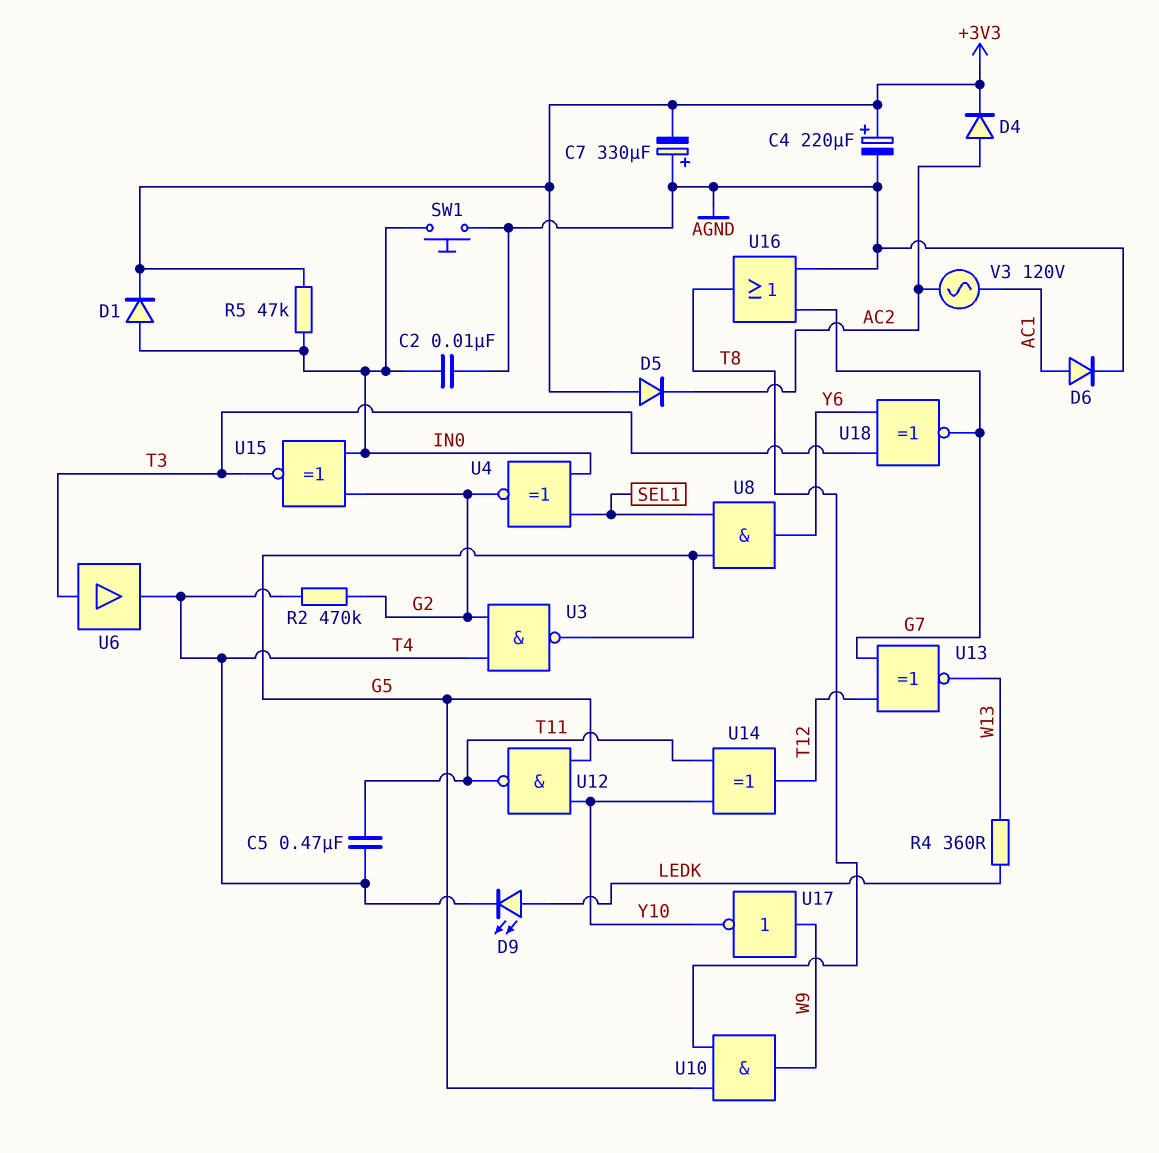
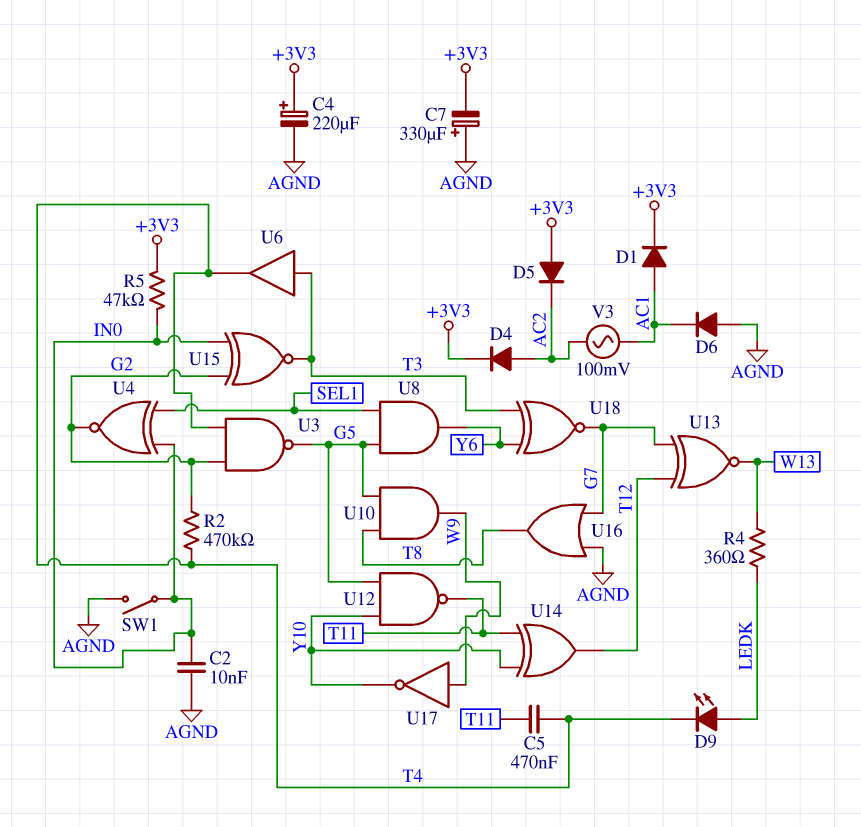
D1: diode (A IN0, K +3V3) -> diode (A AC1, K +3V3)
D6: diode (A AC1, K AGND) -> diode (A AGND, K AC1)
SW1: button (AGND, IN0) -> switch (AGND, IN0)
V3: AC 120V (AC1, AC2) -> AC 100mV (AC1, AC2)

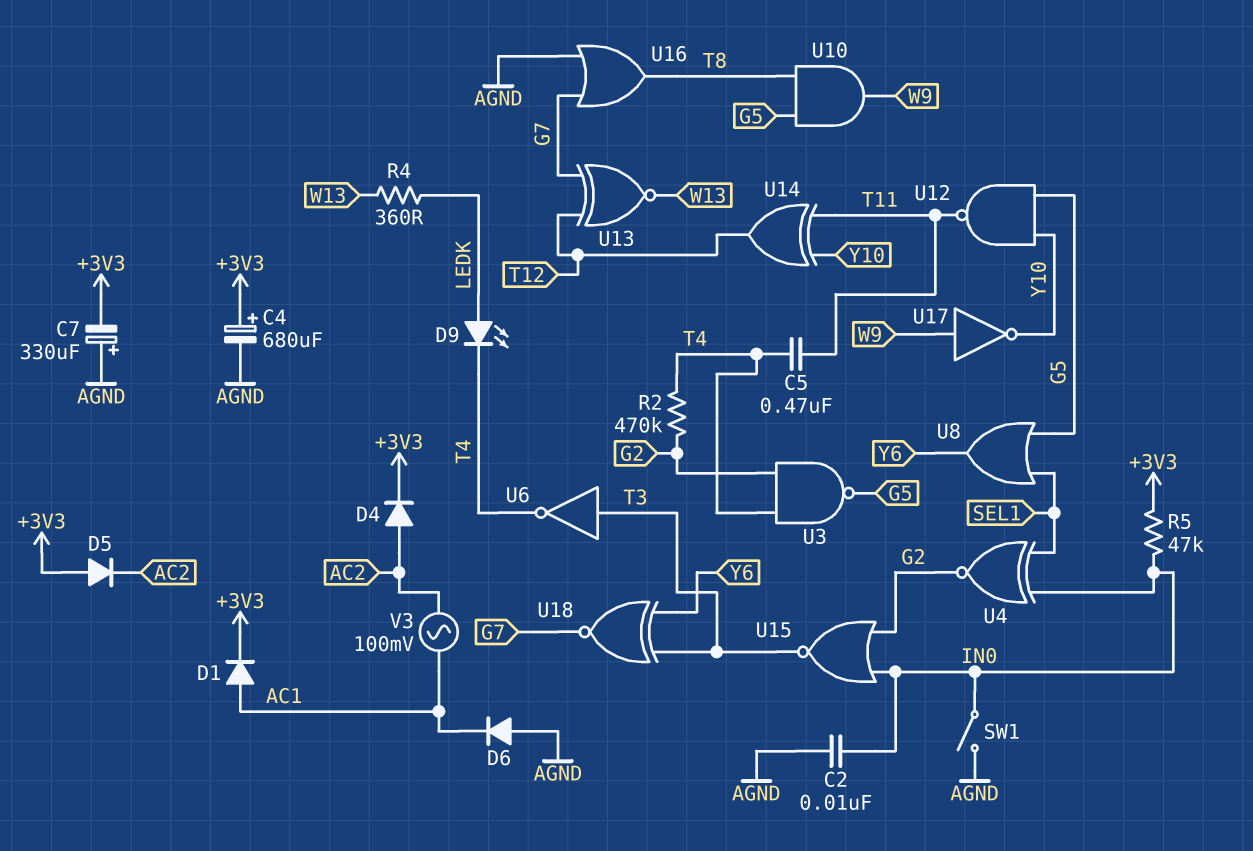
C4: 220uF (plus +3V3, minus AGND) -> 680uF (plus +3V3, minus AGND)
U6: buffer (in T3, out T4) -> NOT (in T3, out T4)
U8: AND (in G5, in SEL1, out Y6) -> OR (in G5, in SEL1, out Y6)
U15: XNOR (in G2, in IN0, out T3) -> NOR (in G2, in IN0, out T3)

